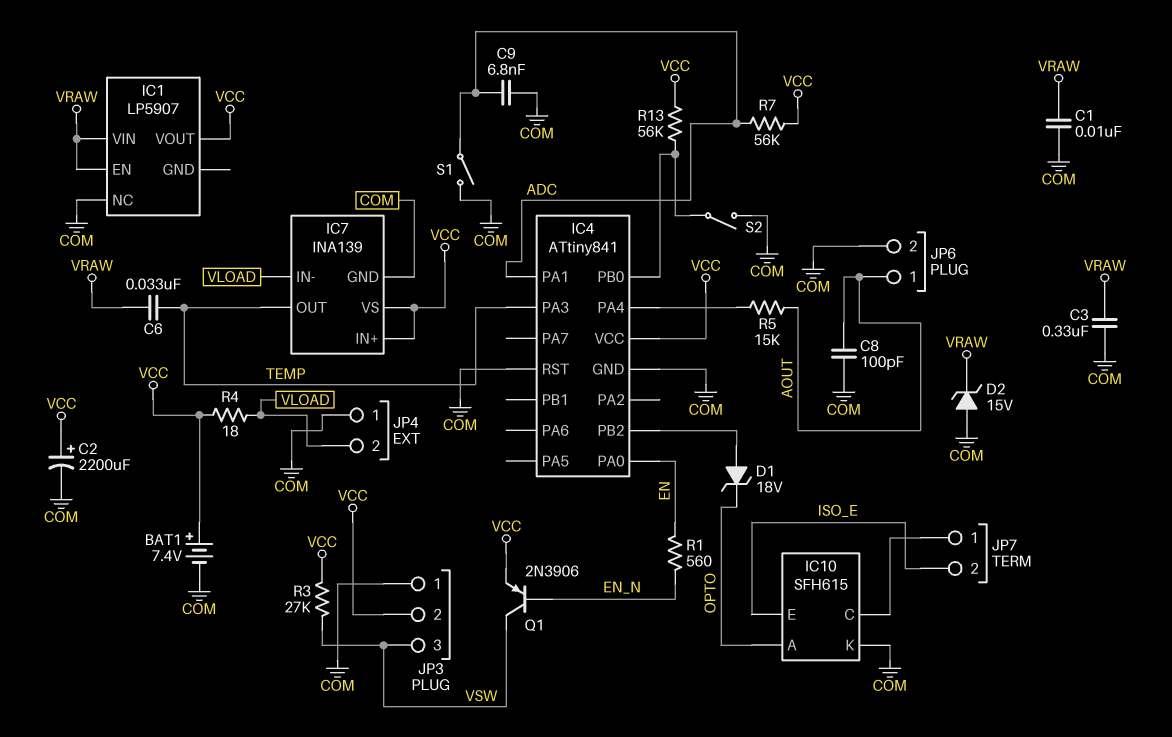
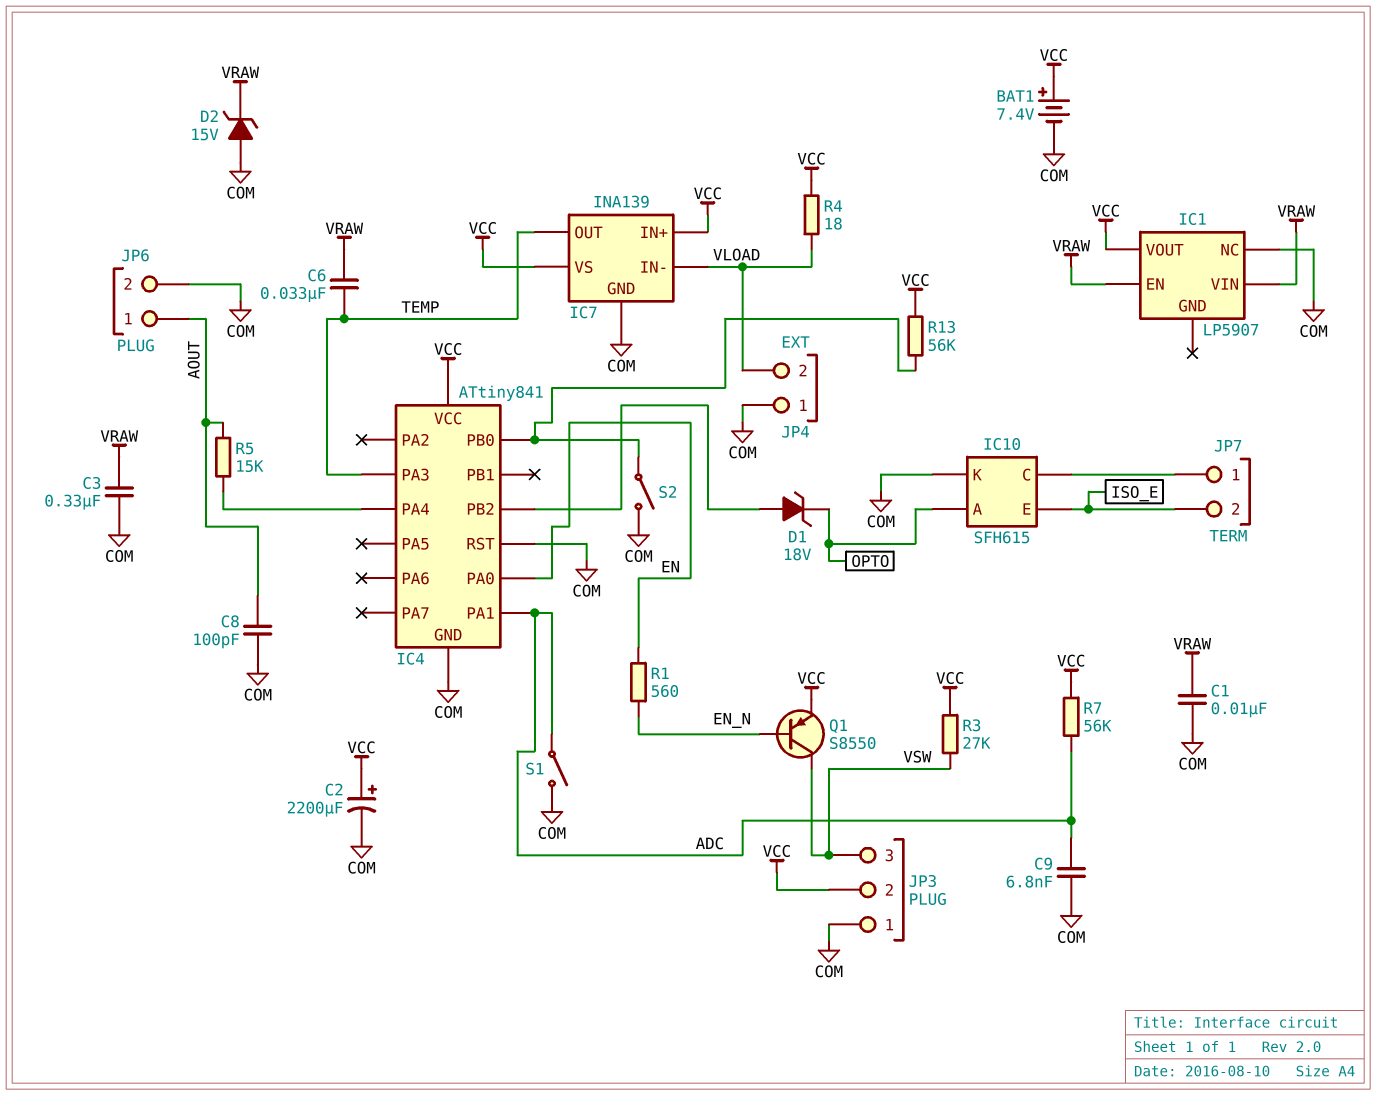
Q1: PNP 2N3906 (B EN_N, C VSW, E VCC) -> PNP S8550 (B EN_N, C VSW, E VCC)

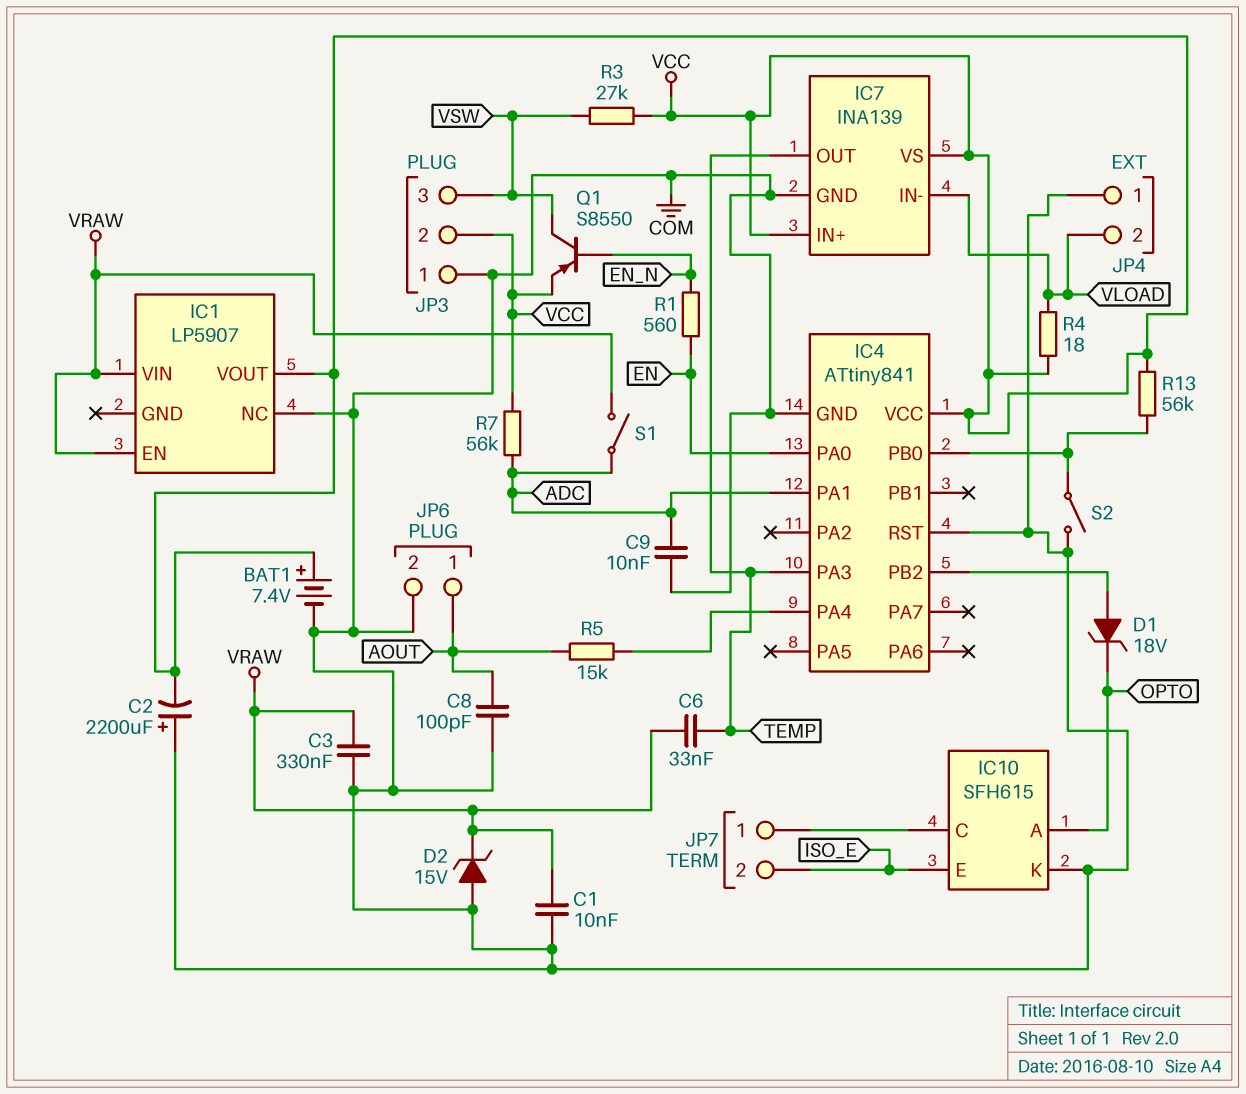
C2: 2200uF (plus VCC, minus COM) -> 2200uF (plus COM, minus VCC)
C9: 6.8nF (ADC, COM) -> 10nF (ADC, COM)
S1: switch (ADC, COM) -> switch (ADC, VRAW)

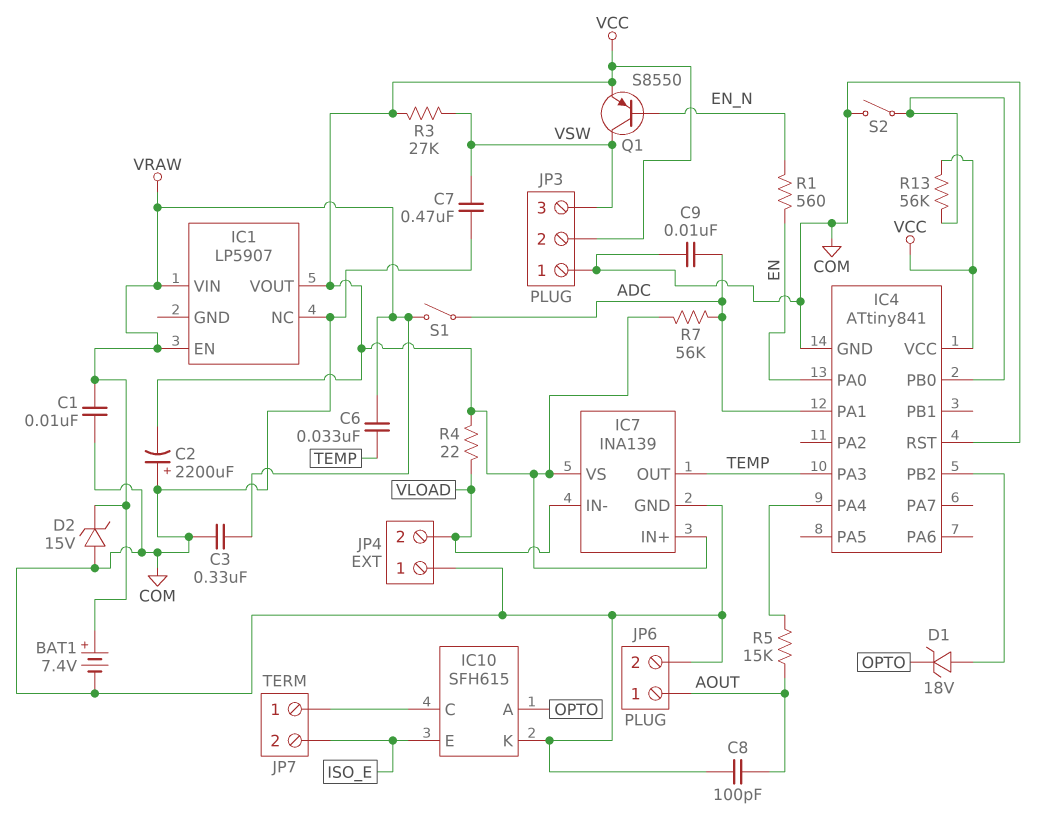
BAT1: 7.4V (plus VCC, minus COM) -> 7.4V (plus VRAW, minus COM)
C7: none -> 470nF (COM, VSW)
R4: 18 (VCC, VLOAD) -> 22 (VCC, VLOAD)

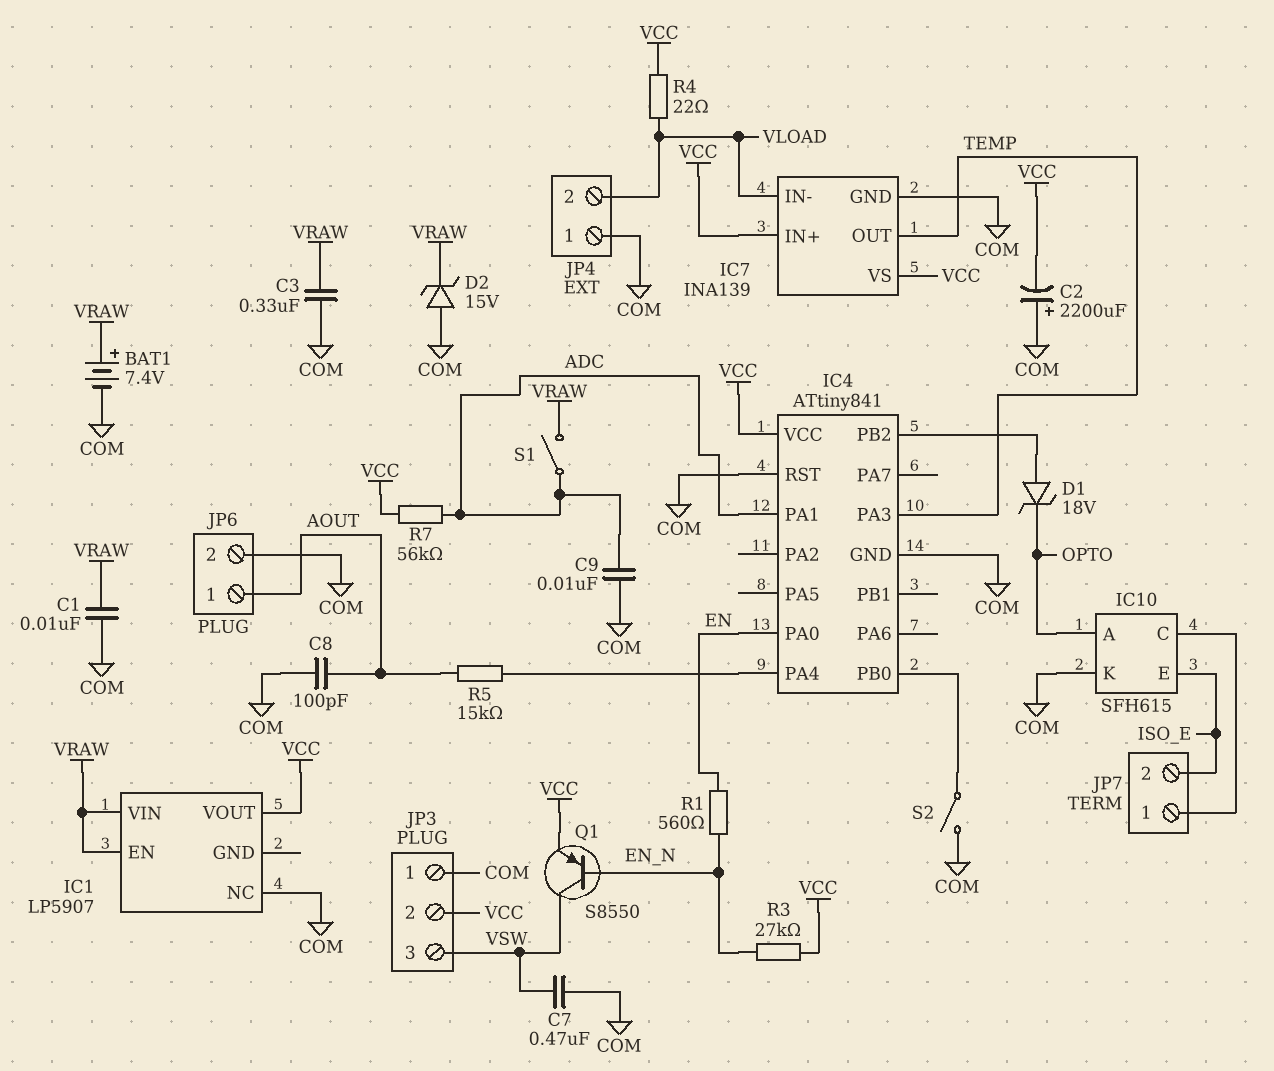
C6: 33nF (TEMP, VRAW) -> none
R3: 27k (VCC, VSW) -> 27k (EN_N, VCC)
R13: 56k (IC4/PB0, VCC) -> none

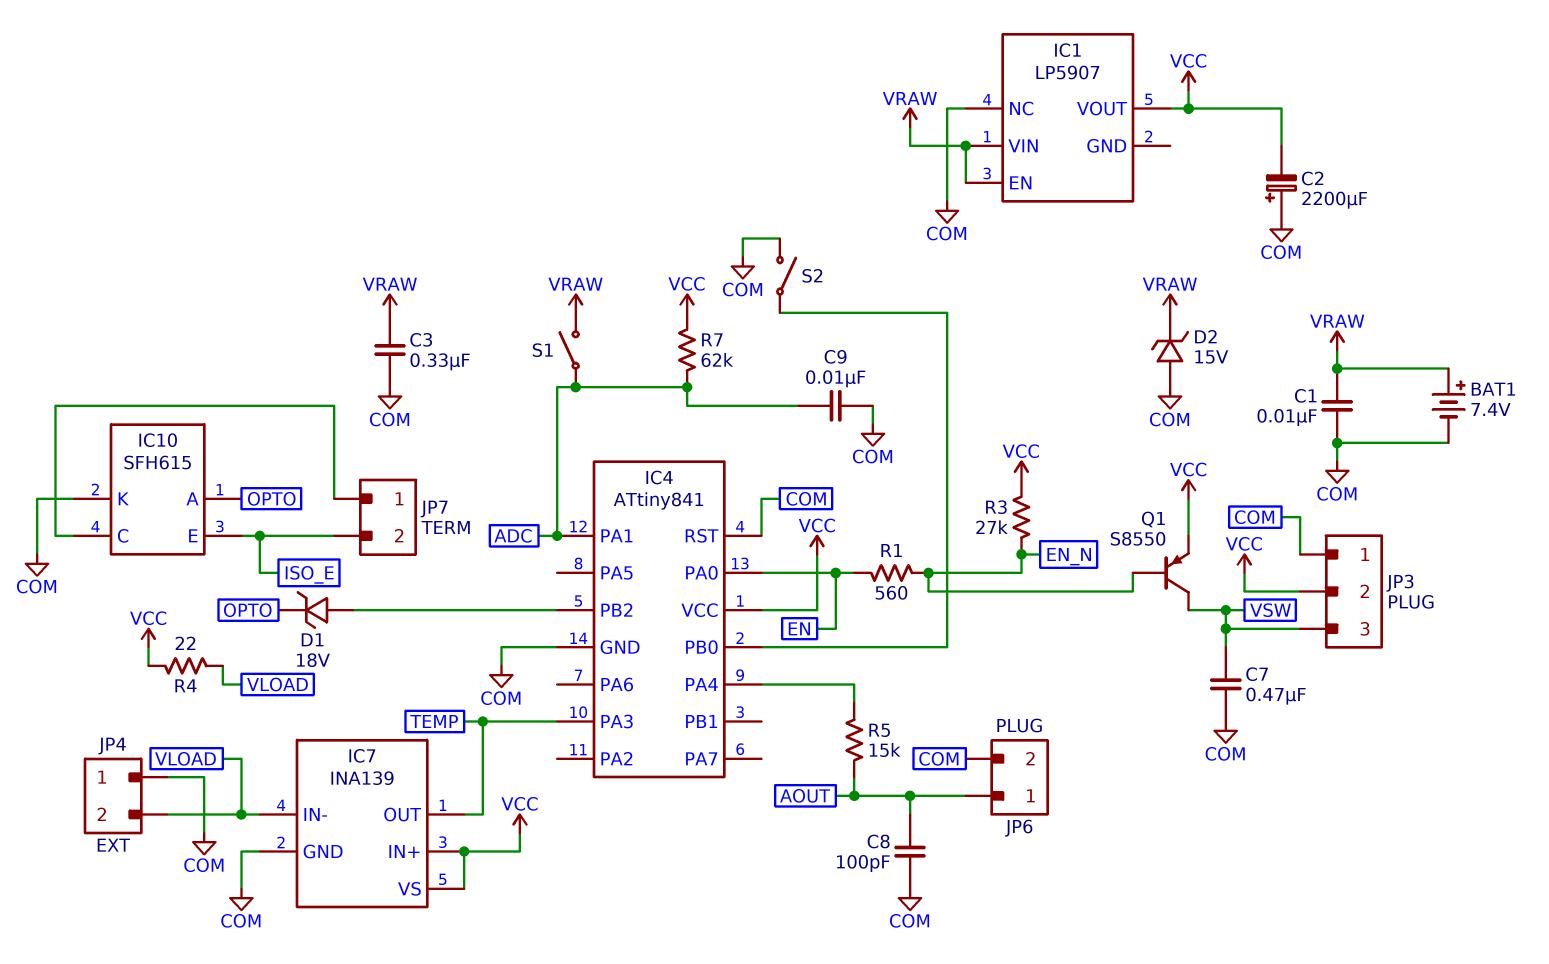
R7: 56k (ADC, VCC) -> 62k (ADC, VCC)

